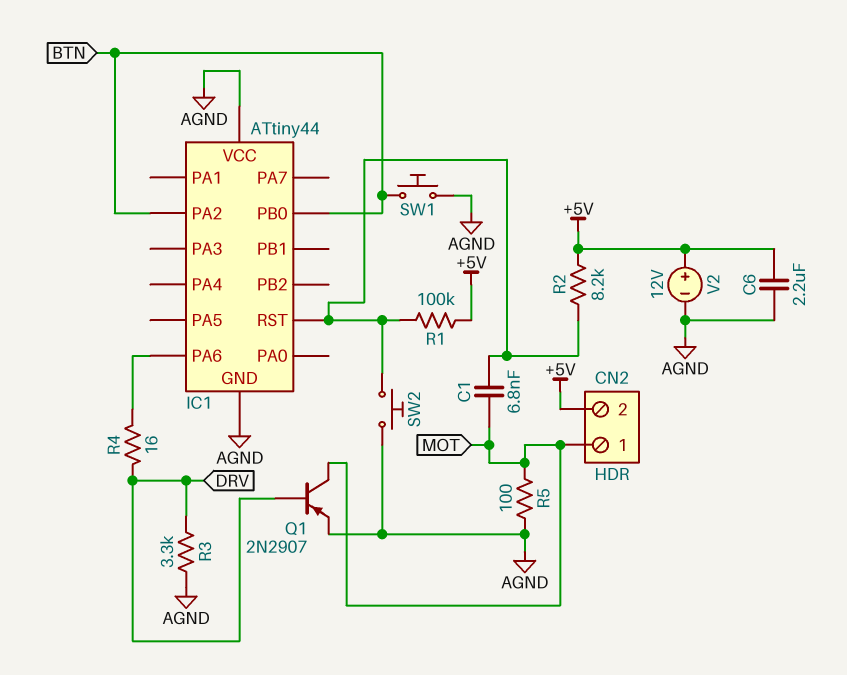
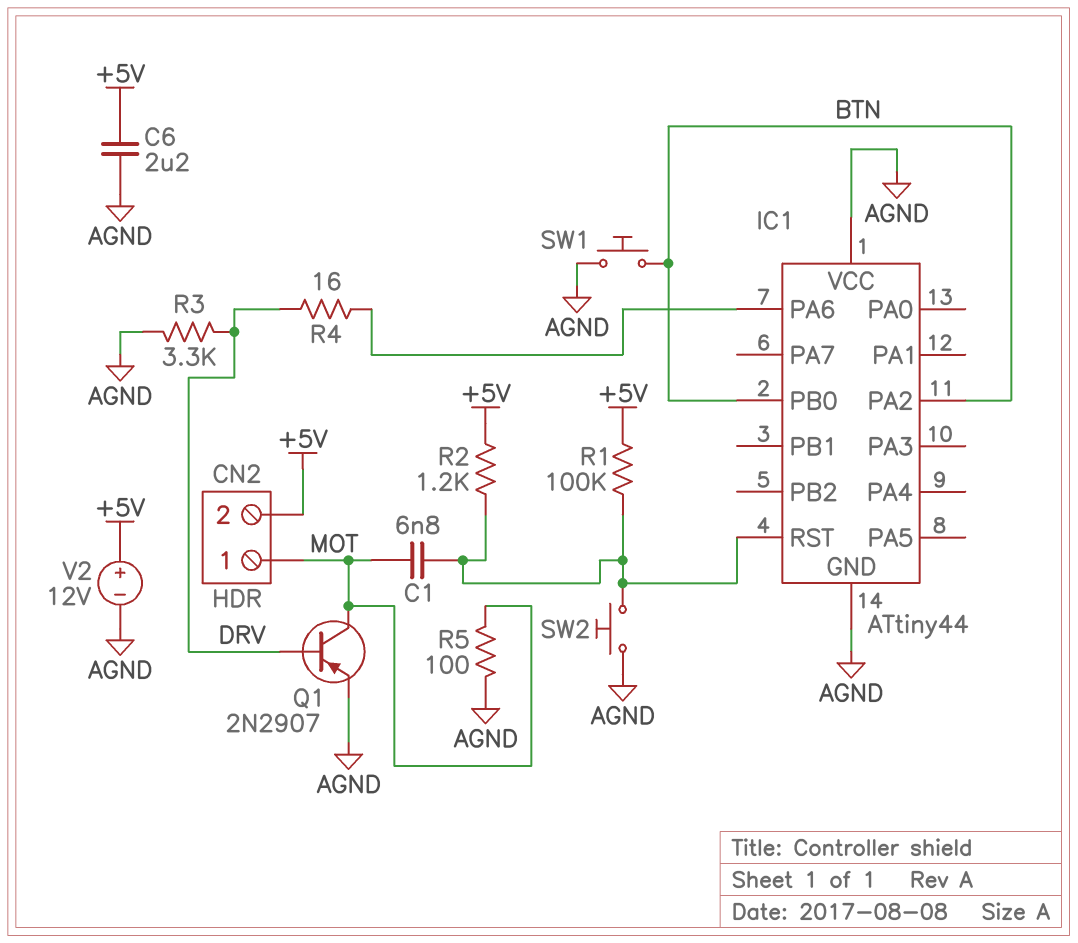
R2: 8.2k (+5V, IC1/RST) -> 1.2k (+5V, IC1/RST)

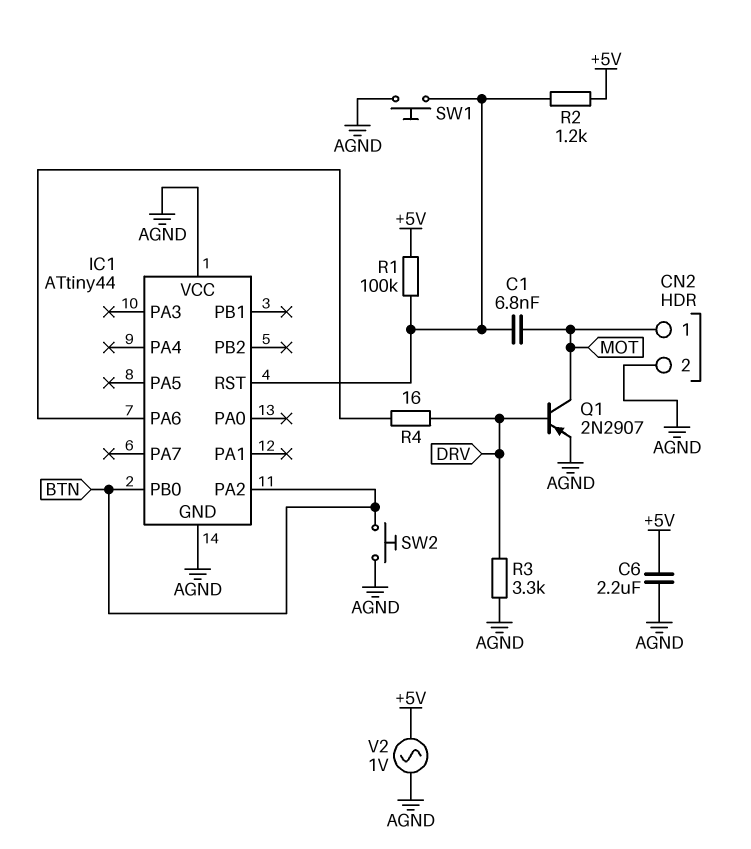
CN2 pin 2: +5V -> AGND
R5: 100 (AGND, MOT) -> none
SW1: button (AGND, BTN) -> button (AGND, IC1/RST)
SW2: button (AGND, IC1/RST) -> button (AGND, BTN)
V2: 12V (plus +5V, minus AGND) -> AC 1V (+5V, AGND)

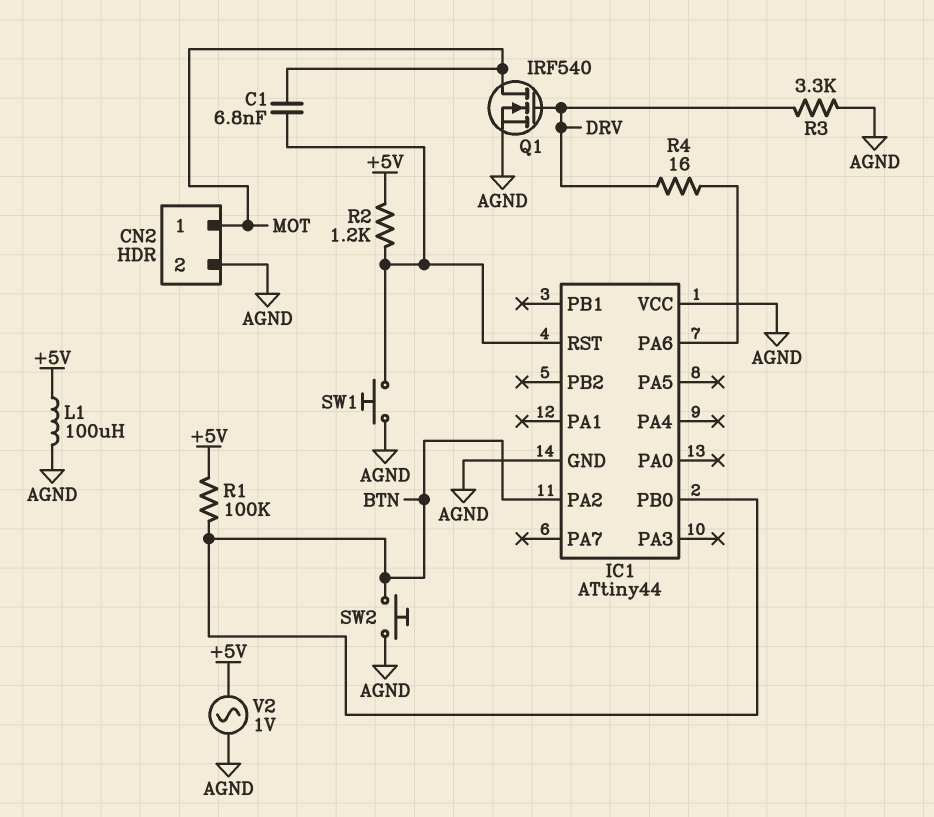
C6: 2.2uF (+5V, AGND) -> none
L1: none -> 100uH (+5V, AGND)
Q1: PNP 2N2907 (B DRV, C MOT, E AGND) -> NMOS IRF540 (G DRV, D MOT, S AGND)
R1: 100k (+5V, IC1/RST) -> 100k (+5V, BTN)

